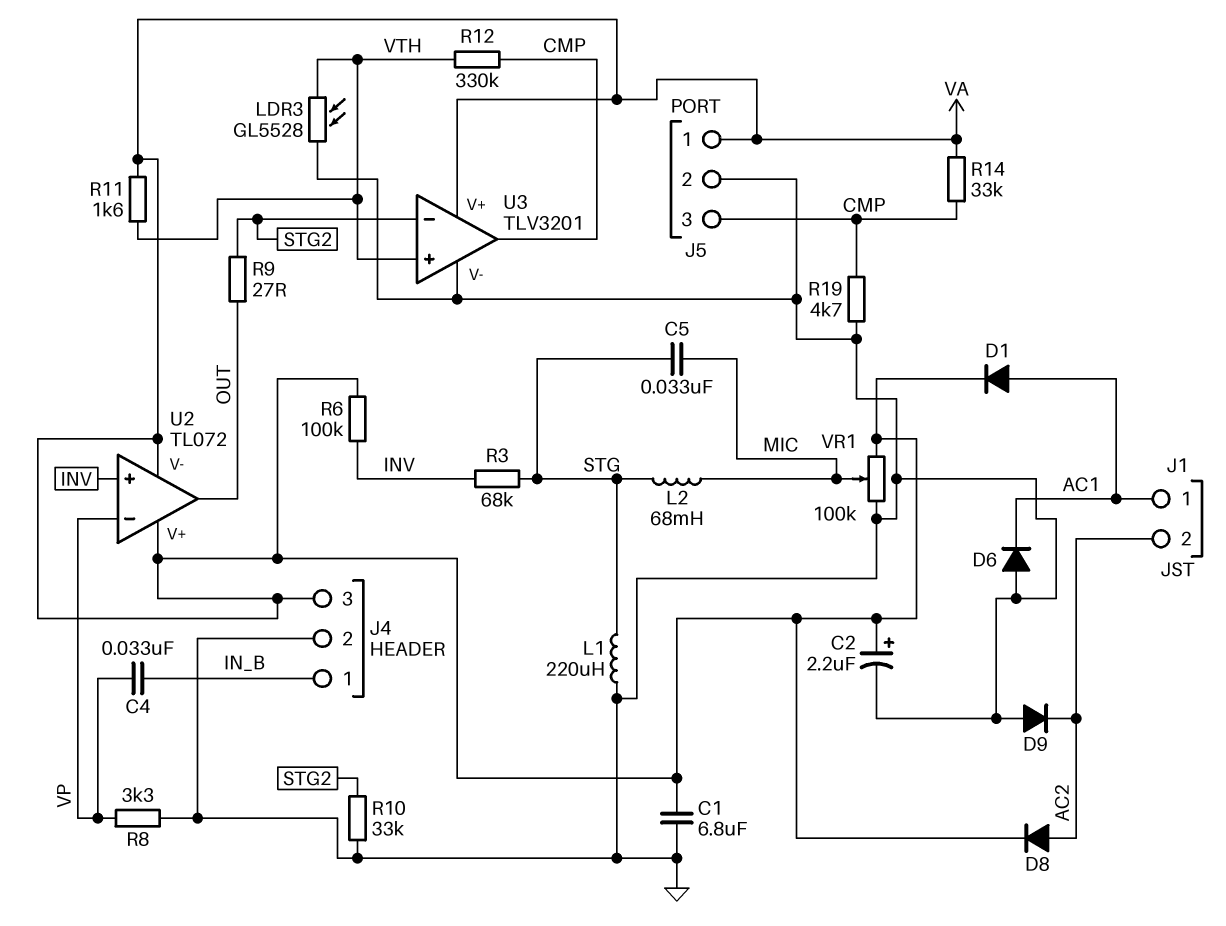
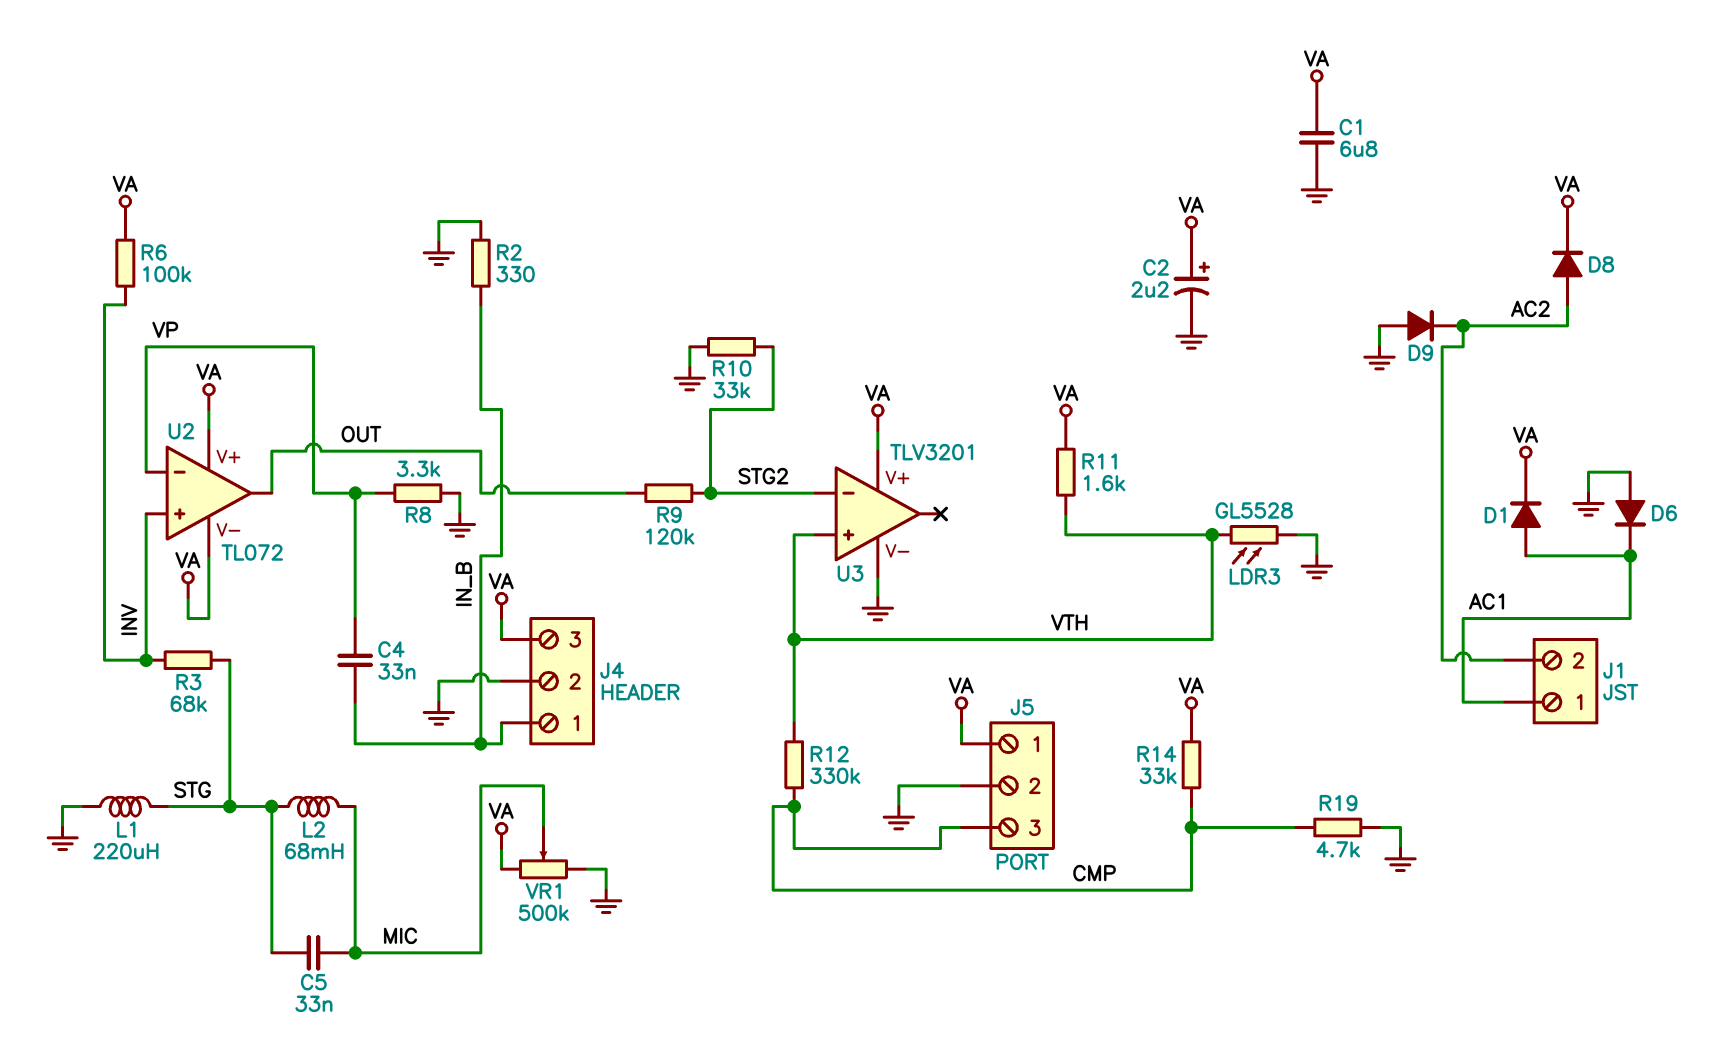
R2: none -> 330 (GND, IN_B)
R9: 27 (OUT, STG2) -> 120k (OUT, STG2)
U3 pin out: CMP -> none
VR1: 100k (GND, VA, wiper MIC) -> 500k (GND, VA, wiper MIC)

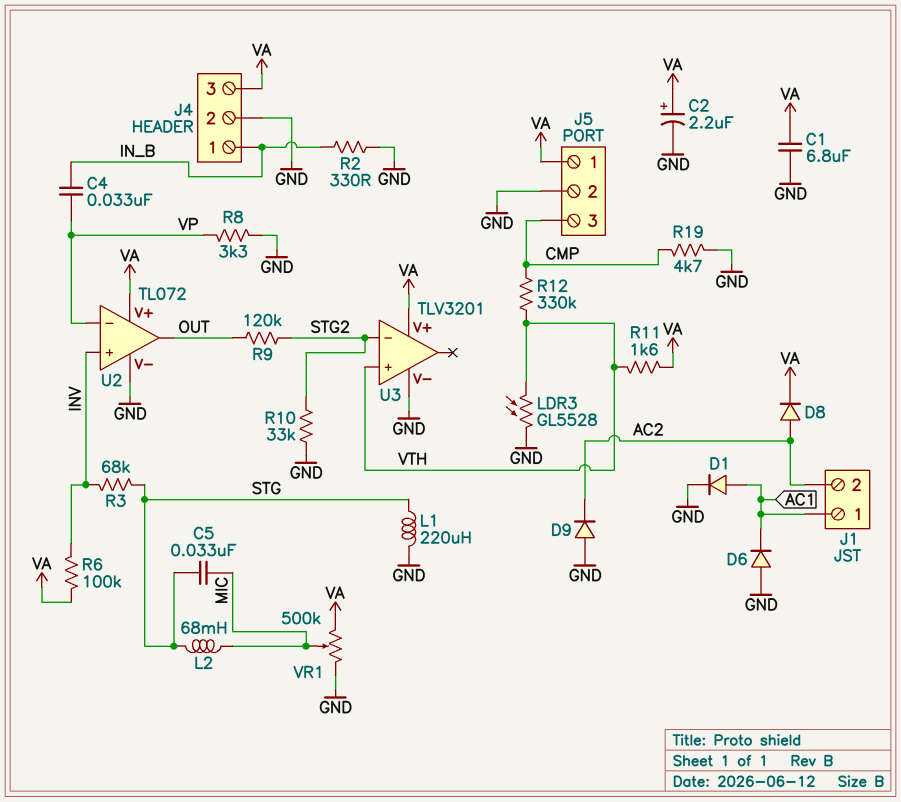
D1: diode (A AC1, K VA) -> diode (A AC1, K GND)
R14: 33k (CMP, VA) -> none
U2 pin V-: VA -> GND

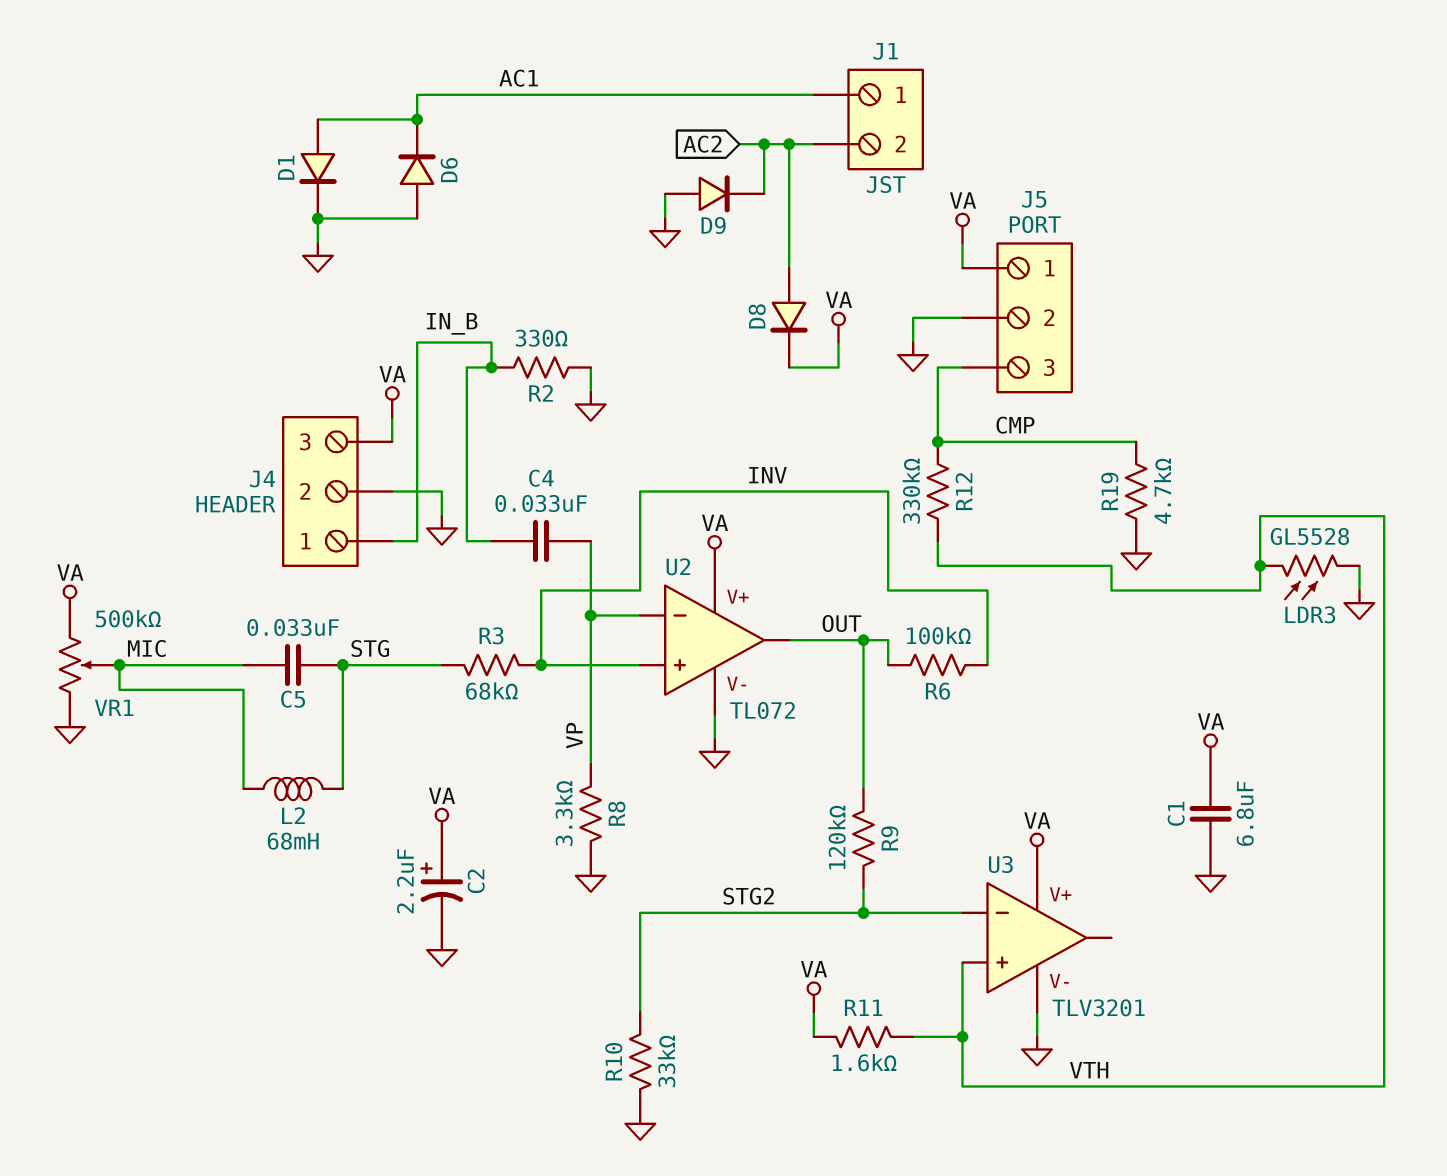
L1: 220uH (GND, STG) -> none
R6: 100k (INV, VA) -> 100k (INV, OUT)

